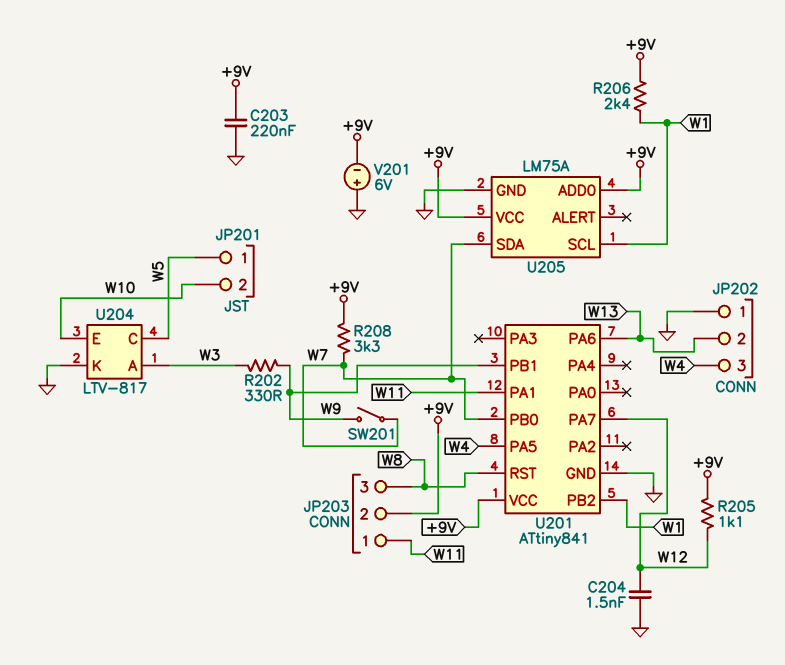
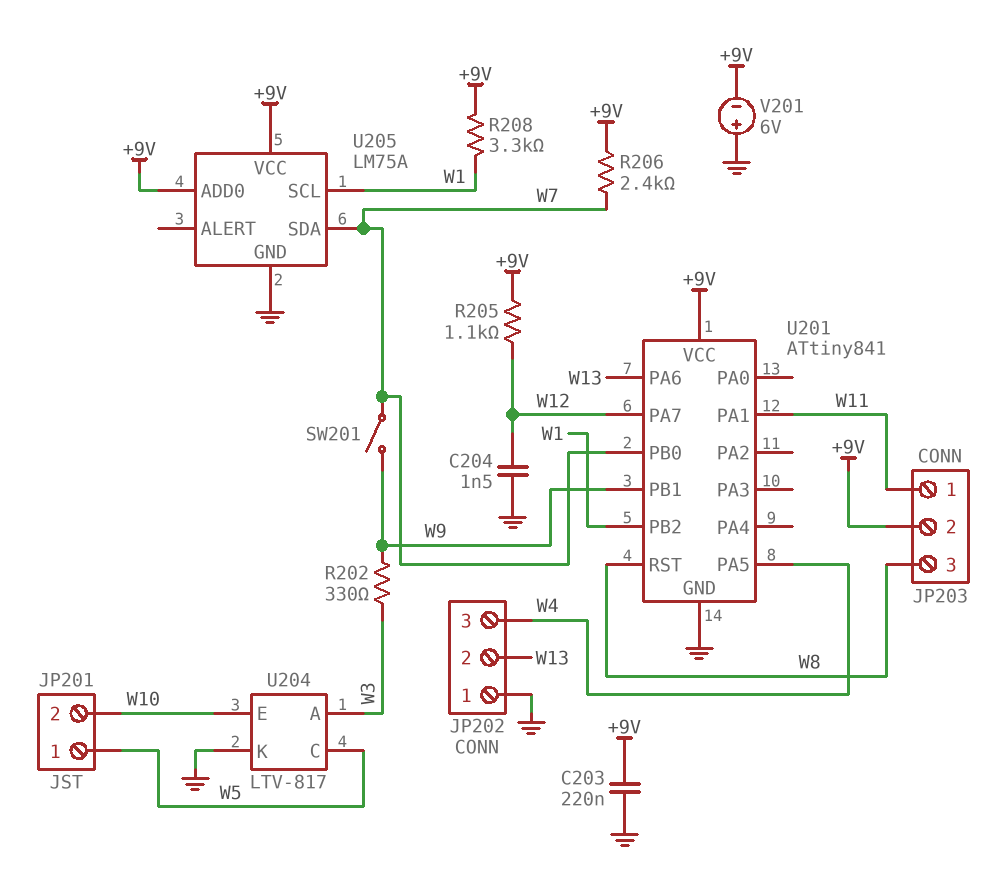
R206: 2.4k (+9V, W1) -> 2.4k (+9V, W7)
R208: 3.3k (+9V, W7) -> 3.3k (+9V, W1)

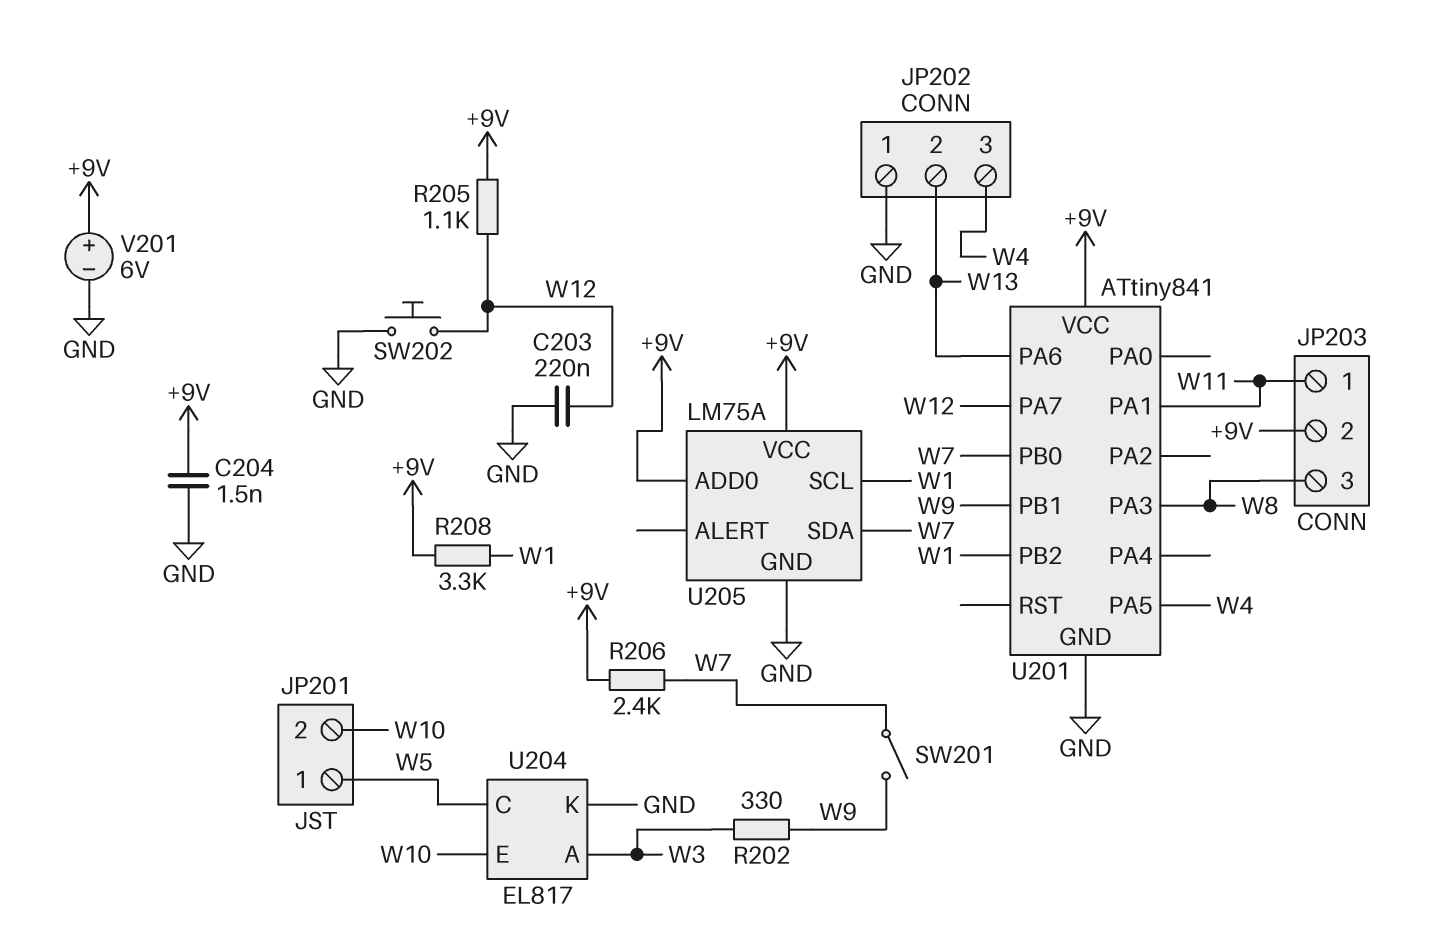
C203: 220nF (+9V, GND) -> 220nF (GND, W12)
C204: 1.5nF (GND, W12) -> 1.5nF (+9V, GND)
SW202: none -> button (GND, W12)
U201 pin PA3: none -> W8
U201 pin RST: W8 -> none
U204: LTV-817 -> EL817
V201: 6V (plus GND, minus +9V) -> 6V (plus +9V, minus GND)

